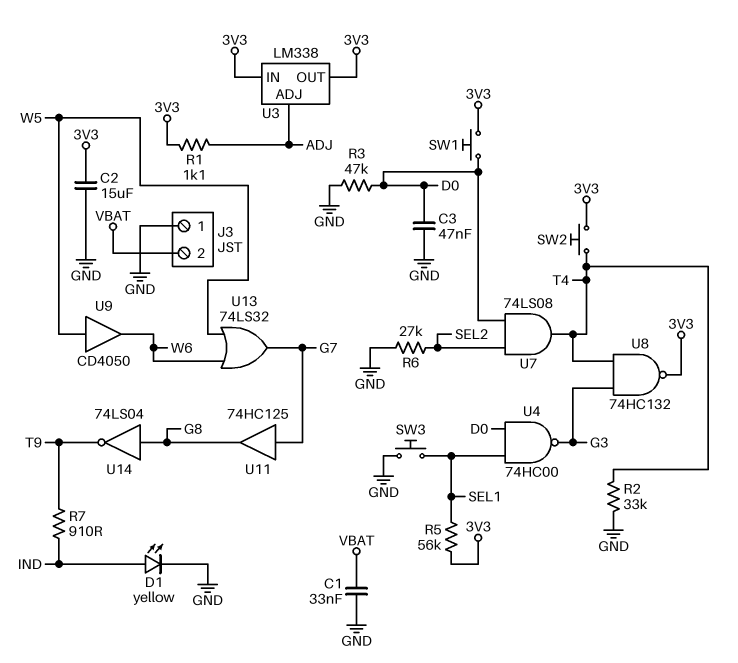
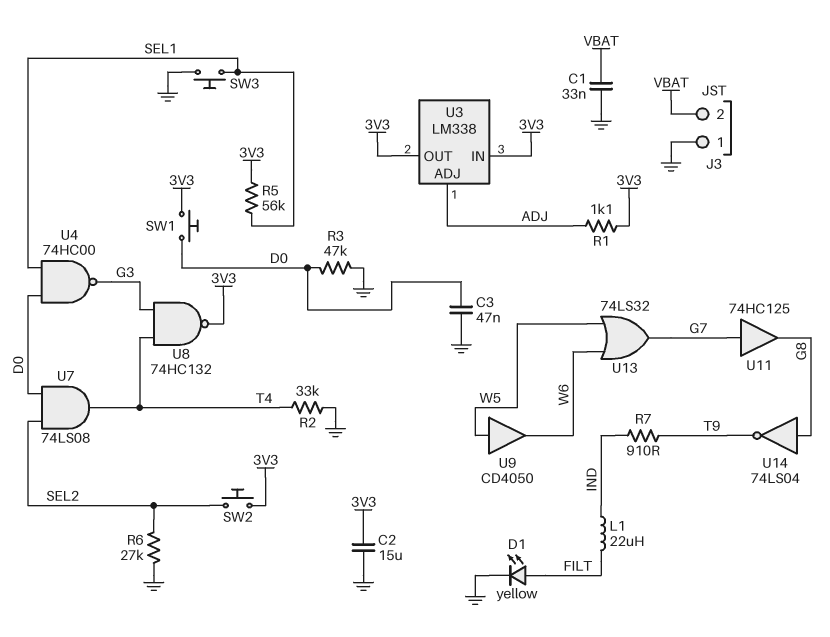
D1: LED yellow (A IND, K GND) -> LED yellow (A FILT, K GND)
L1: none -> 22uH (FILT, IND)
SW2: button (3V3, T4) -> button (3V3, SEL2)

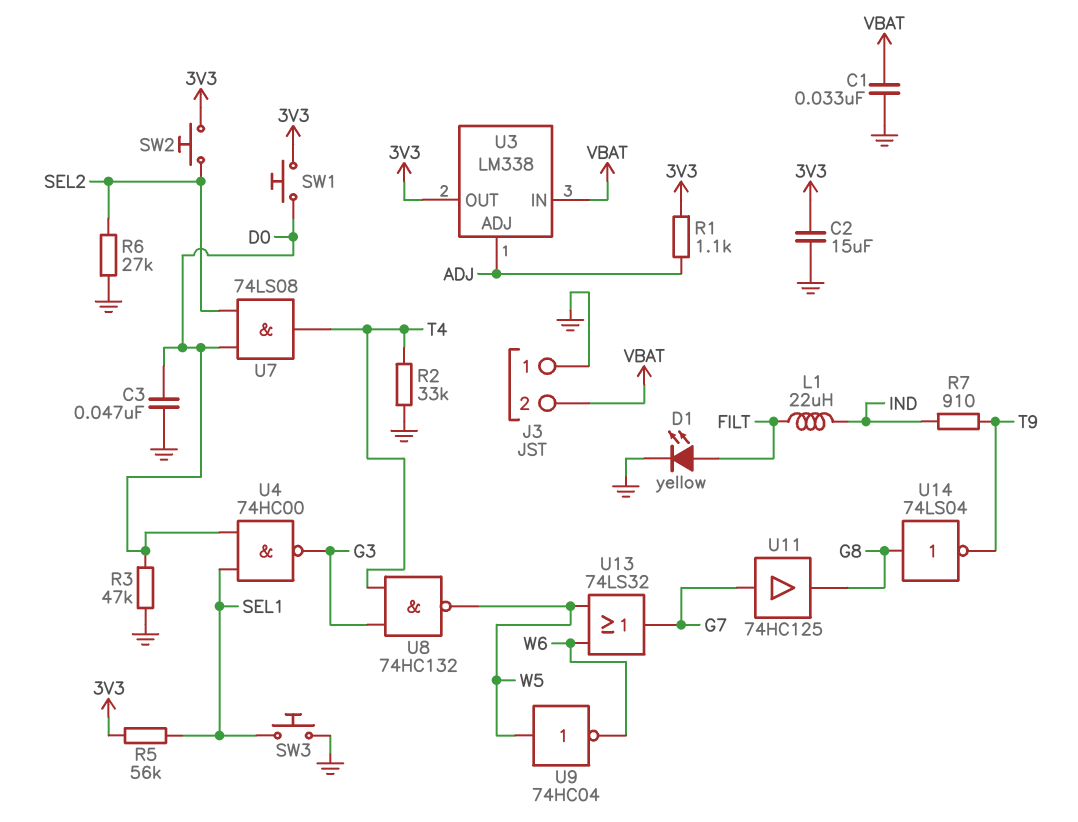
U3 pin IN: 3V3 -> VBAT
U8: NAND 74HC132 (in G3, in T4, out 3V3) -> NAND 74HC132 (in G3, in T4, out W5)
U9: buffer CD4050 (in W5, out W6) -> NOT 74HC04 (in W5, out W6)

